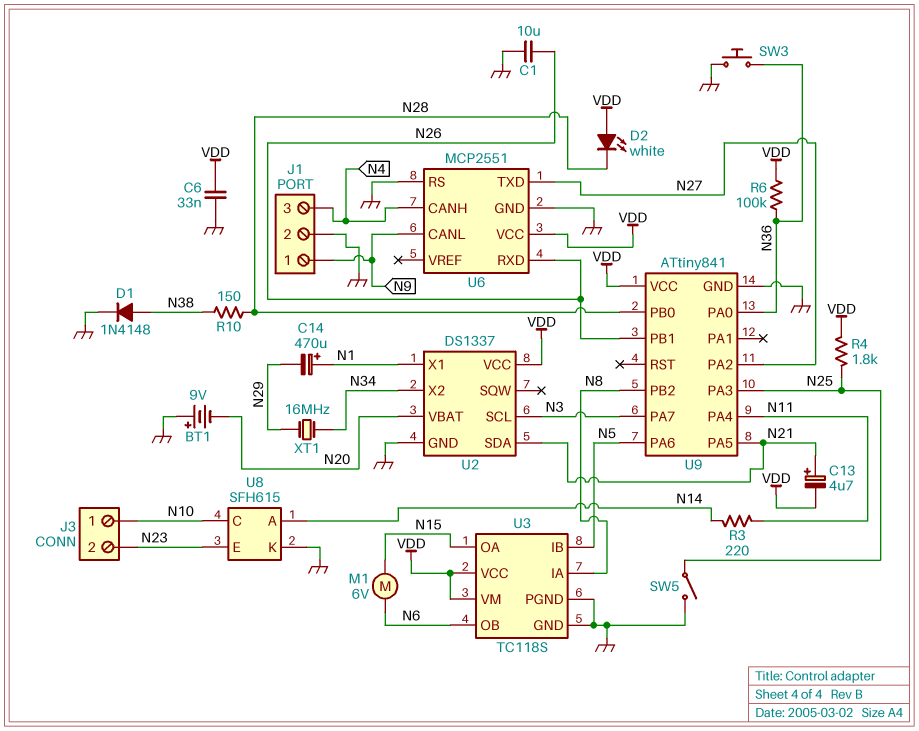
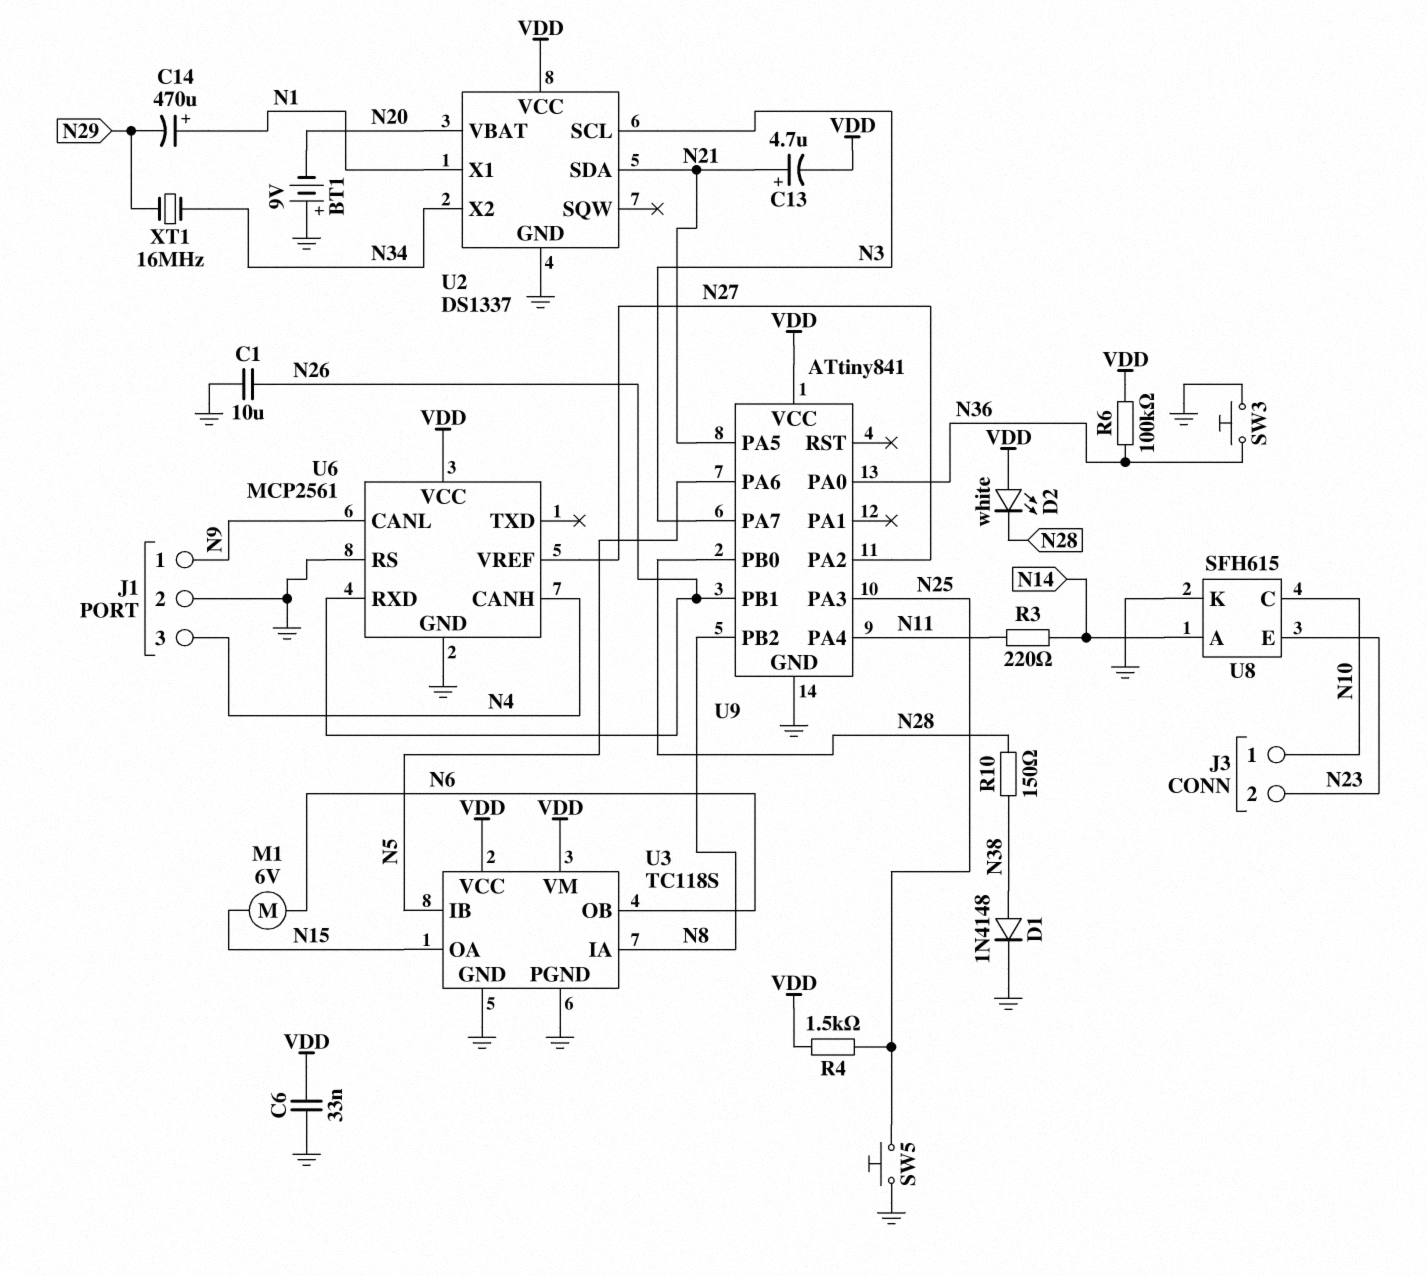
R4: 1.8k (N25, VDD) -> 1.5k (N25, VDD)
SW5: switch (GND, N25) -> button (GND, N25)
U6: MCP2551 -> MCP2561
U6 pin TXD: N27 -> none
U6 pin VREF: none -> N27

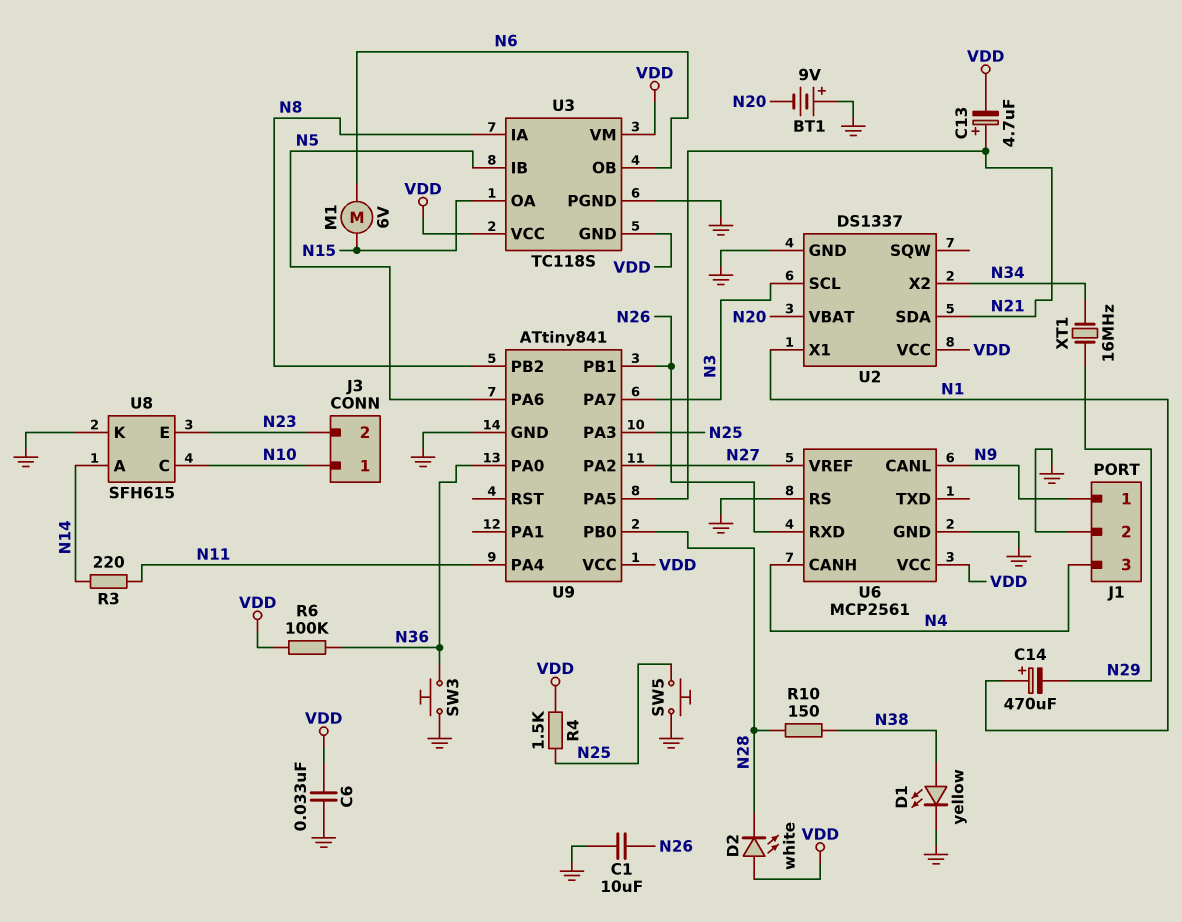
D1: diode 1N4148 (A N38, K GND) -> LED yellow (A N38, K GND)
U3 pin GND: GND -> VDD

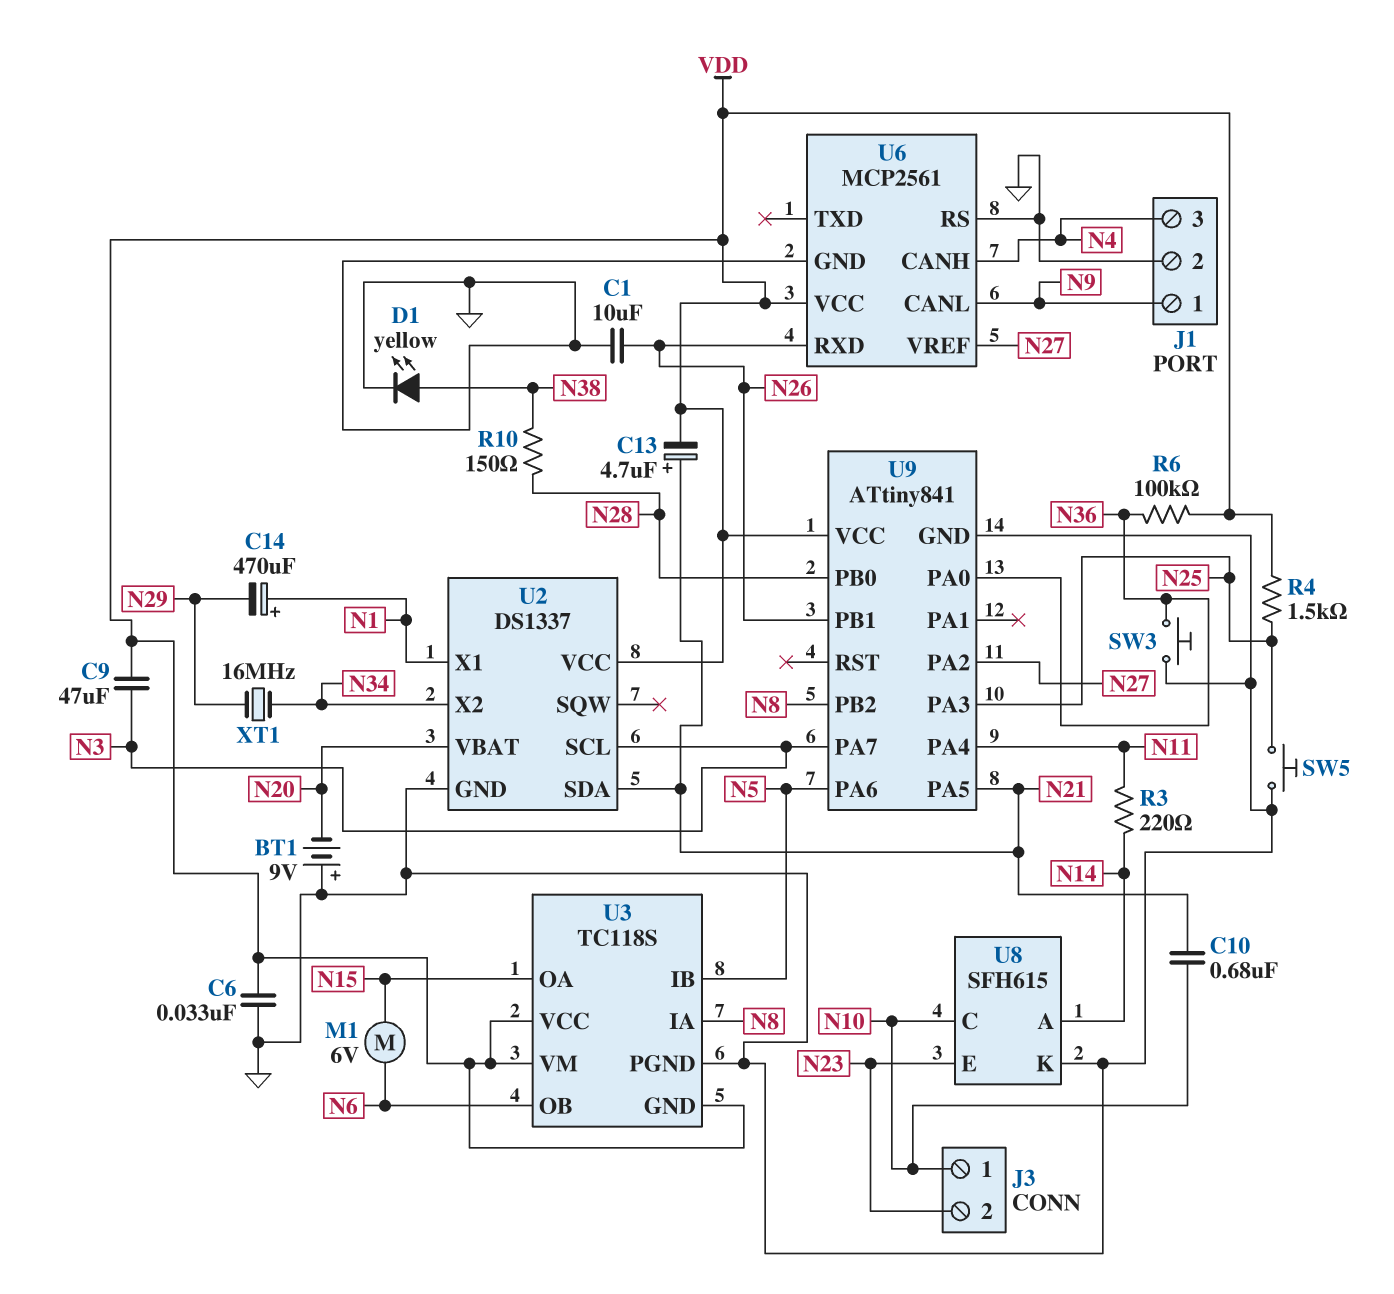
C9: none -> 47uF (N3, VDD)
C10: none -> 680nF (N10, N21)
D2: LED white (A VDD, K N28) -> none

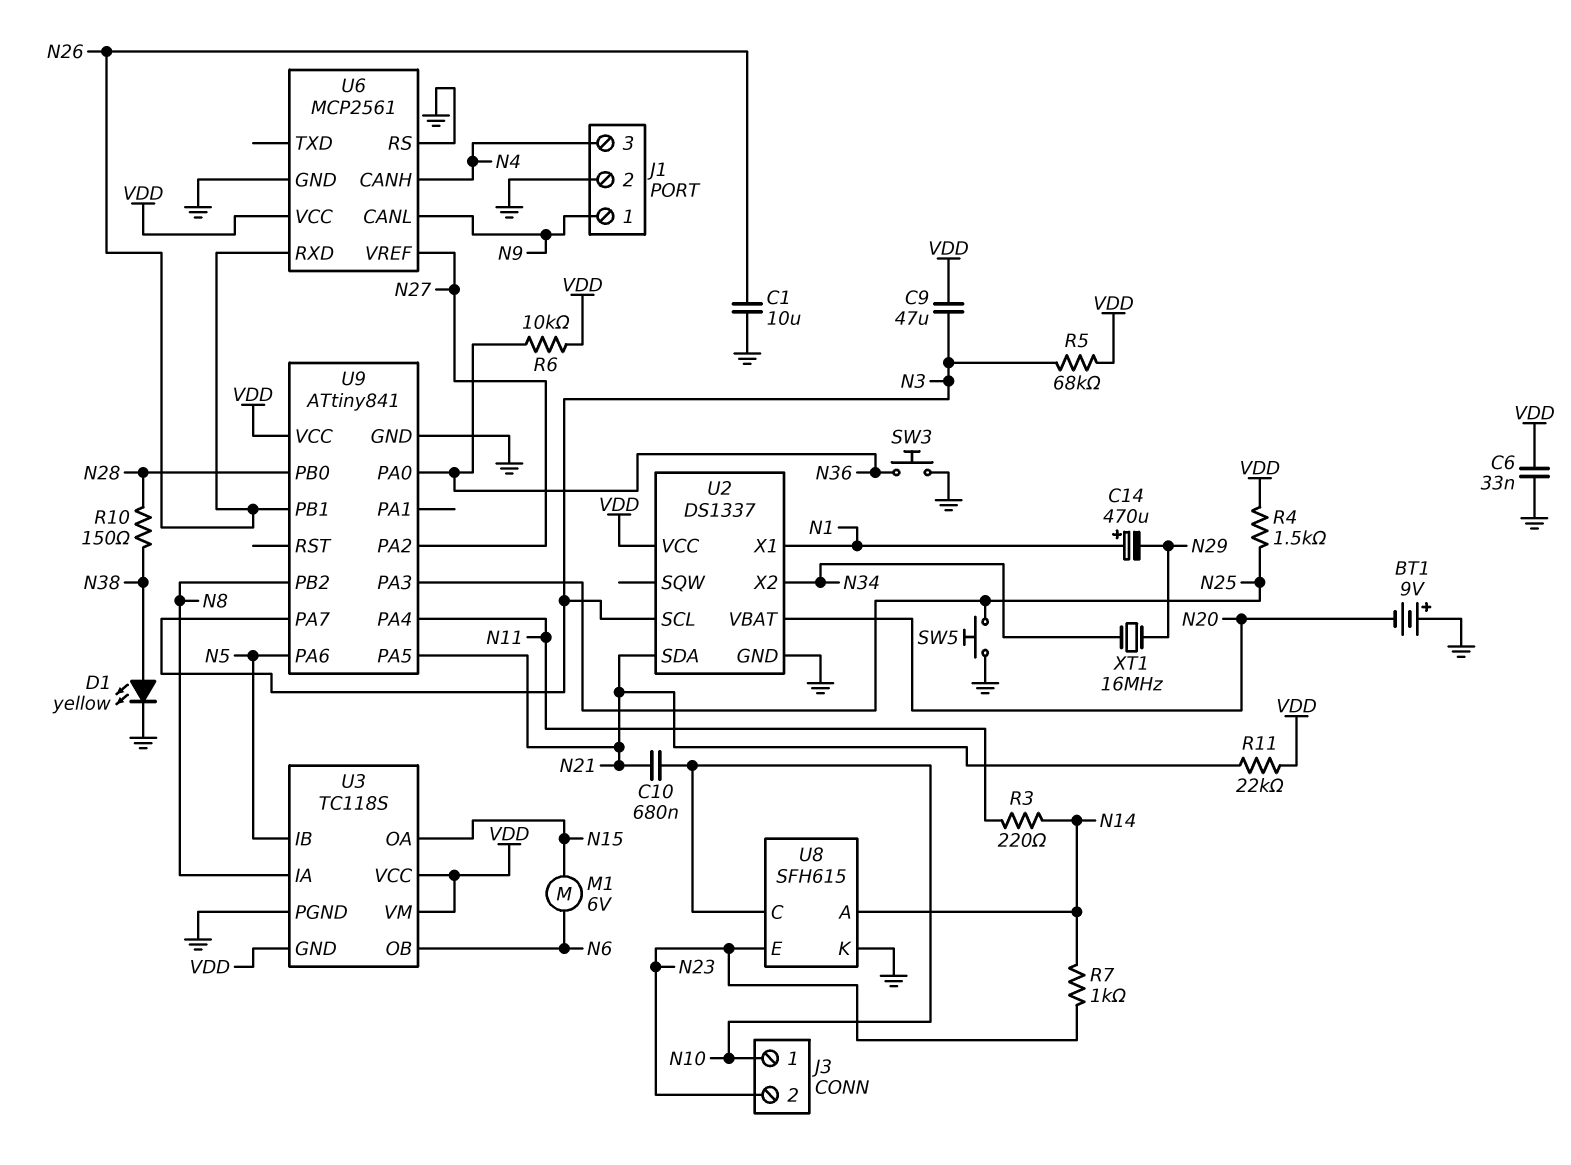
C13: 4.7uF (plus N21, minus VDD) -> none
R5: none -> 68k (N3, VDD)
R6: 100k (N36, VDD) -> 10k (N36, VDD)
R7: none -> 1k (N14, N23)
R11: none -> 22k (N21, VDD)

